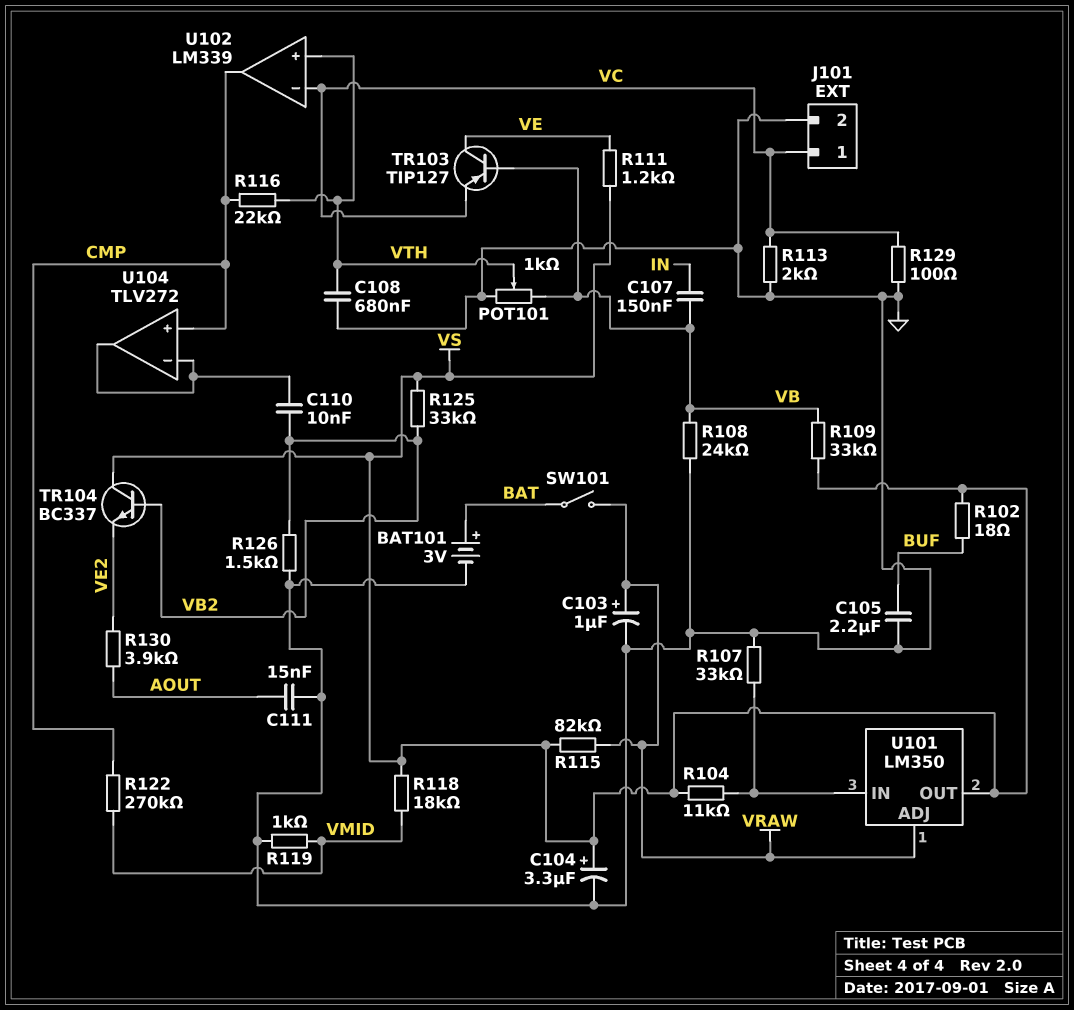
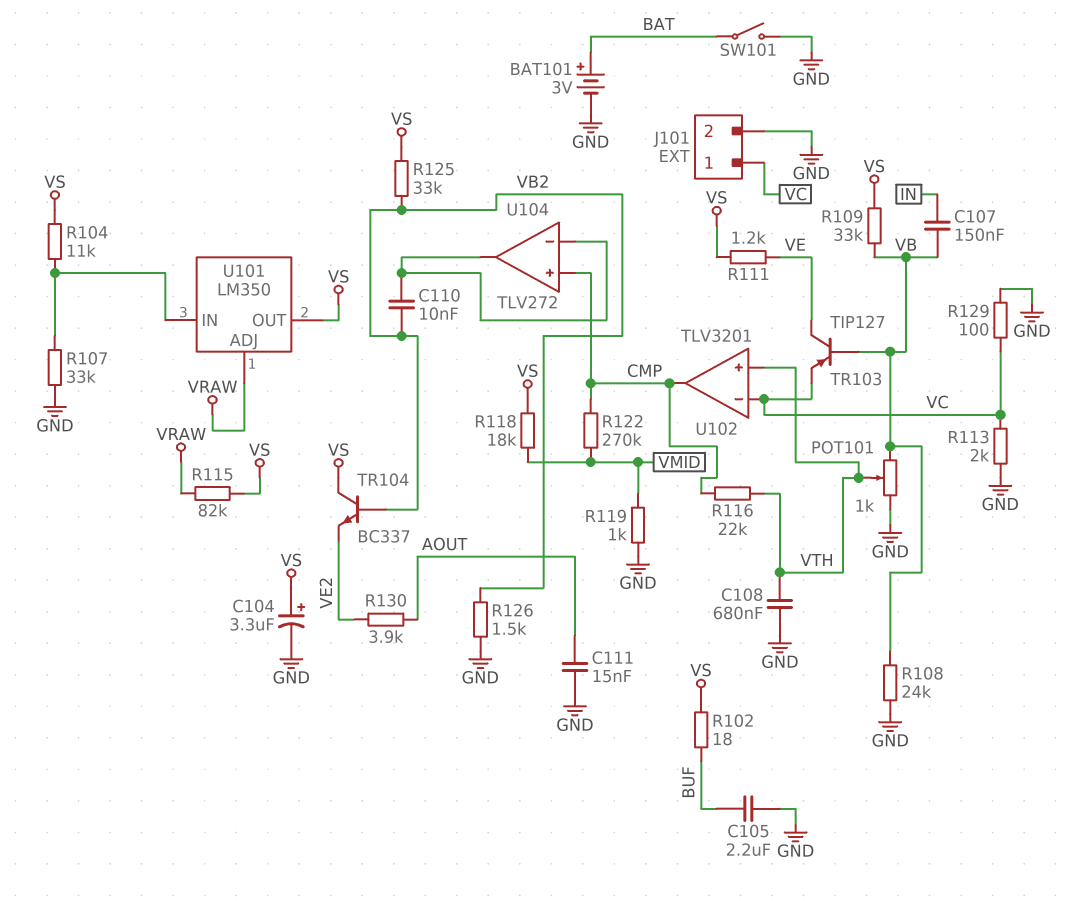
C103: 1uF (plus VRAW, minus GND) -> none
SW101: switch (BAT, VRAW) -> switch (BAT, GND)
U102: LM339 -> TLV3201

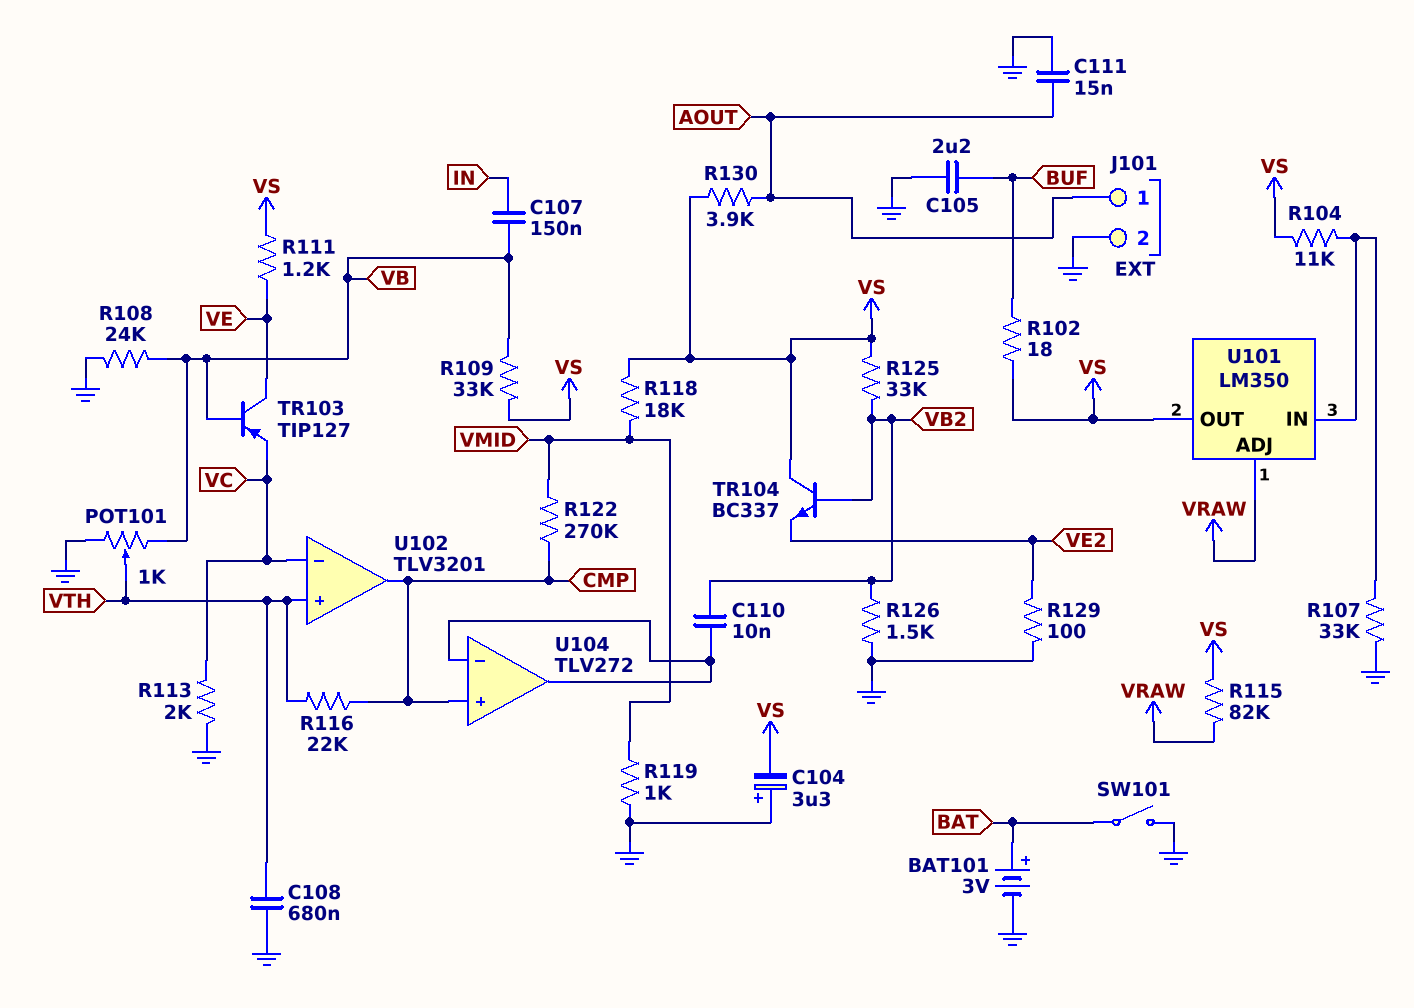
C104: 3.3uF (plus VS, minus GND) -> 3.3uF (plus GND, minus VS)
J101 pin 1: VC -> AOUT
R129: 100 (GND, VC) -> 100 (GND, VE2)
R130: 3.9k (AOUT, VE2) -> 3.9k (AOUT, VS)

